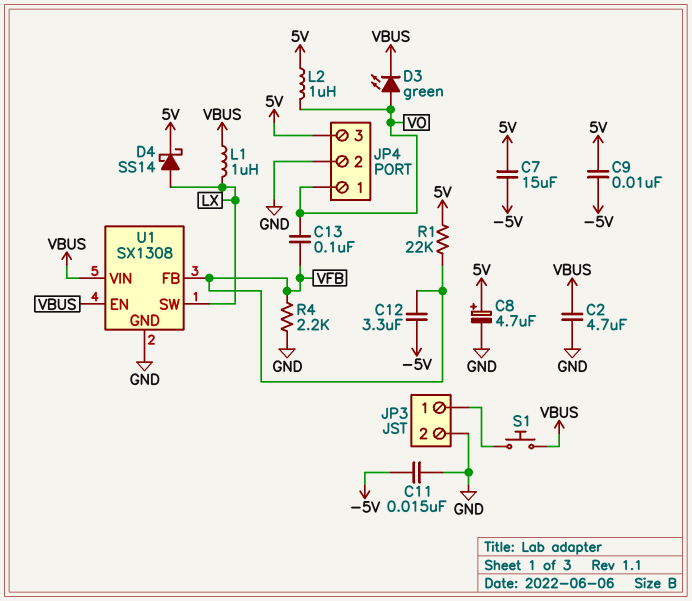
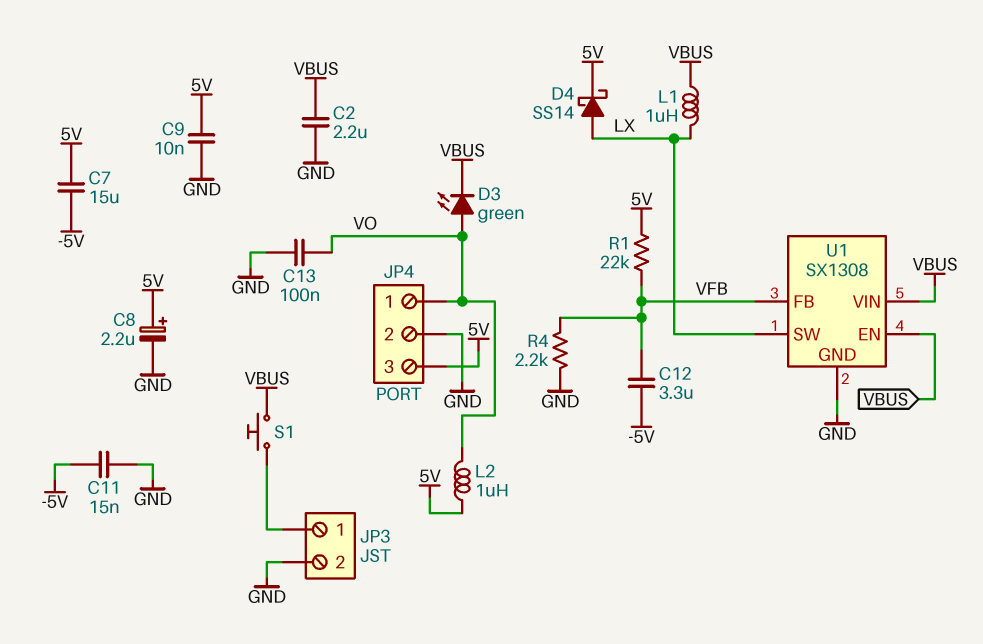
C2: 4.7uF (GND, VBUS) -> 2.2uF (GND, VBUS)
C8: 4.7uF (plus 5V, minus GND) -> 2.2uF (plus 5V, minus GND)
C9: 10nF (-5V, 5V) -> 10nF (5V, GND)
C13: 100nF (VFB, VO) -> 100nF (GND, VO)

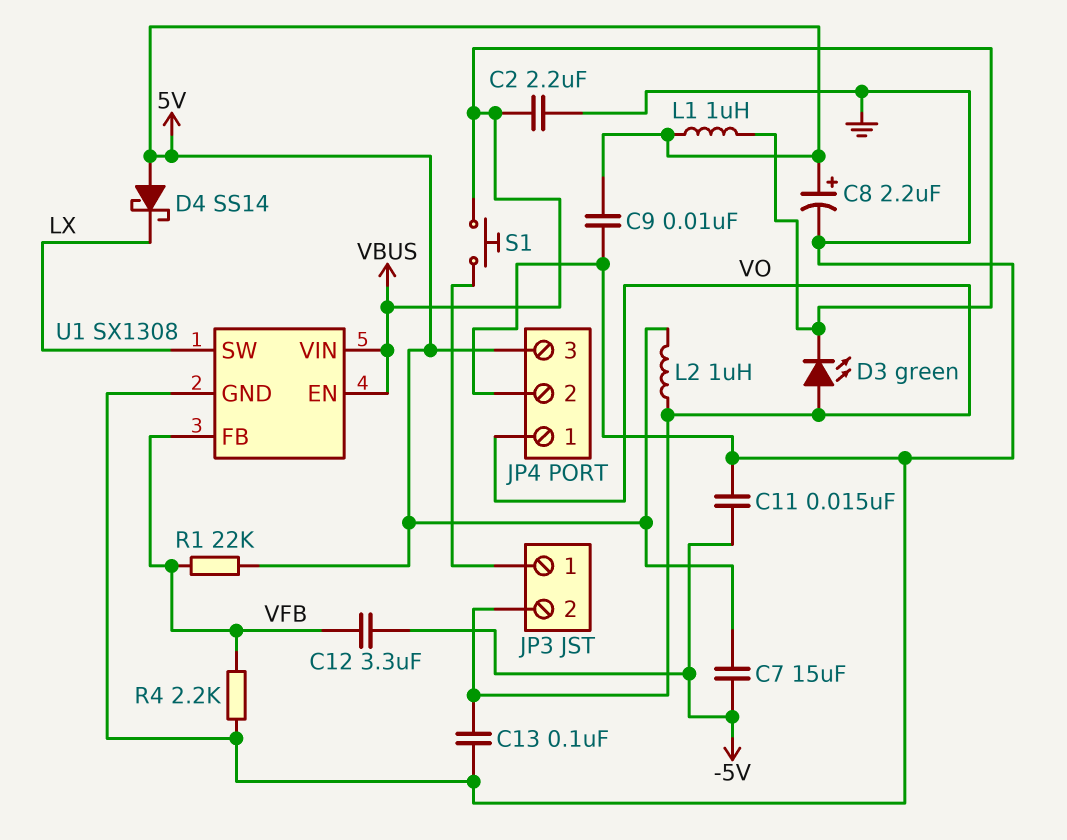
D4: schottky SS14 (A LX, K 5V) -> schottky SS14 (A 5V, K LX)
JP3 pin 2: GND -> VO
L1: 1uH (LX, VBUS) -> 1uH (5V, VBUS)

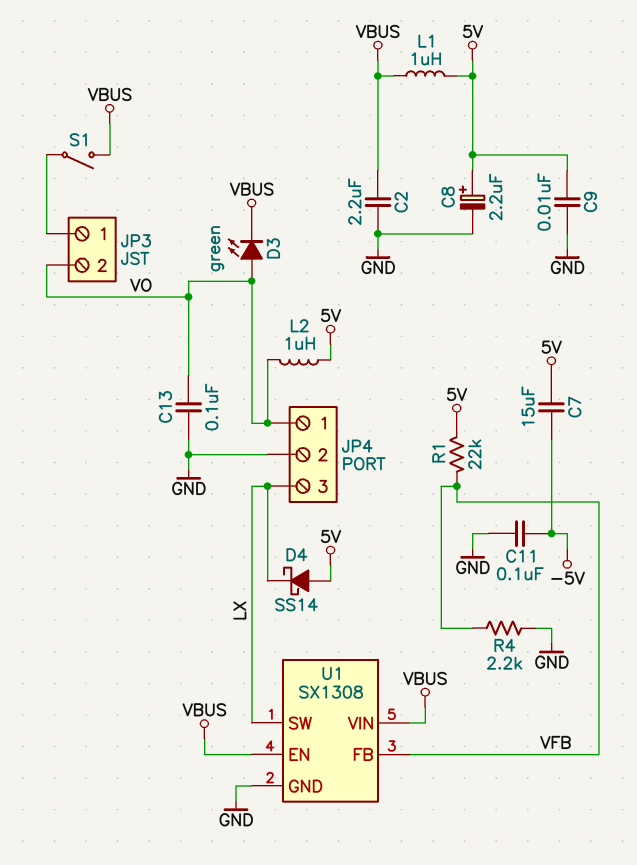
C11: 15nF (-5V, GND) -> 100nF (-5V, GND)
C12: 3.3uF (-5V, VFB) -> none
JP4 pin 3: 5V -> LX
S1: button (JP3/1, VBUS) -> switch (JP3/1, VBUS)

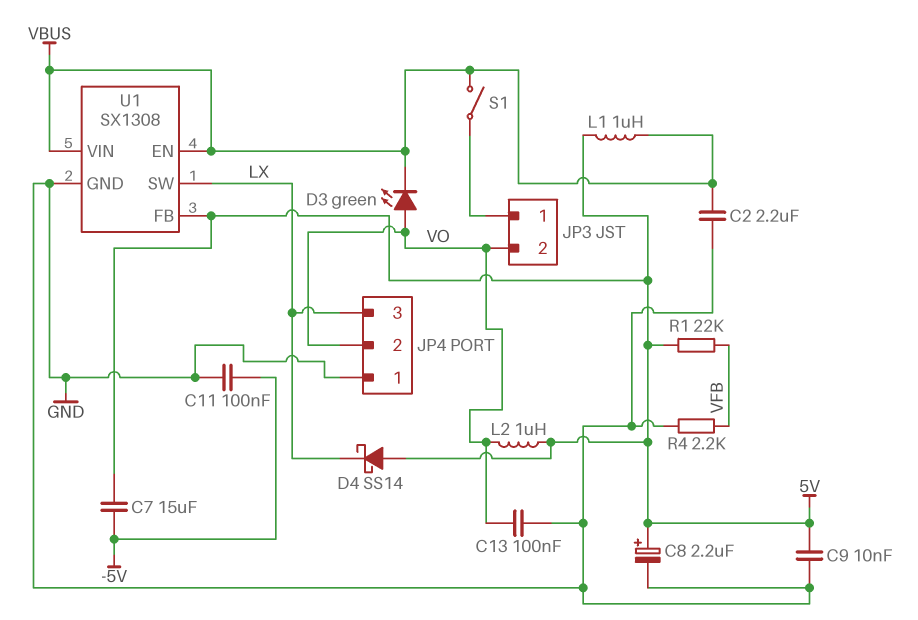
JP4 pin 1: VO -> GND
JP4 pin 2: GND -> VO
U1 pin FB: VFB -> 5V

